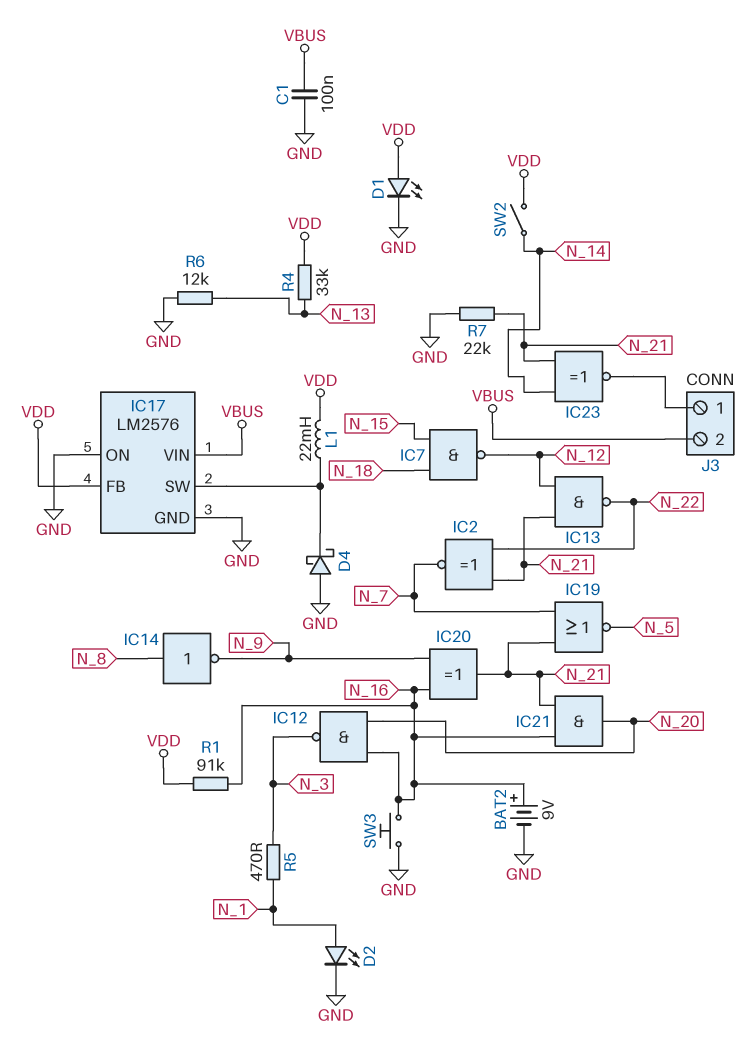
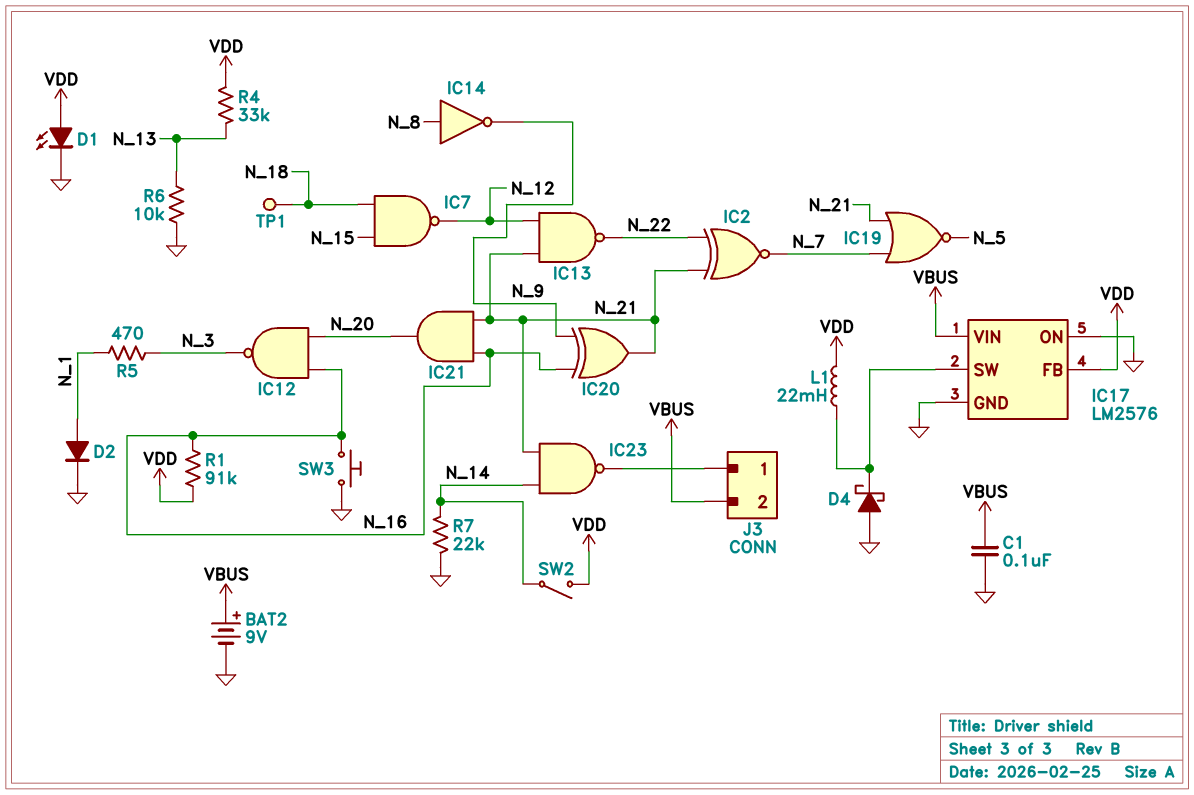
BAT2: 9V (plus N_16, minus GND) -> 9V (plus VBUS, minus GND)
D2: LED (A N_1, K GND) -> diode (A N_1, K GND)
IC23: XNOR (in N_14, in N_21, out J3/1) -> NAND (in N_14, in N_21, out J3/1)
R6: 12k (GND, N_13) -> 10k (GND, N_13)
R7: 22k (GND, N_21) -> 22k (GND, N_14)
TP1: none -> test point (N_18)

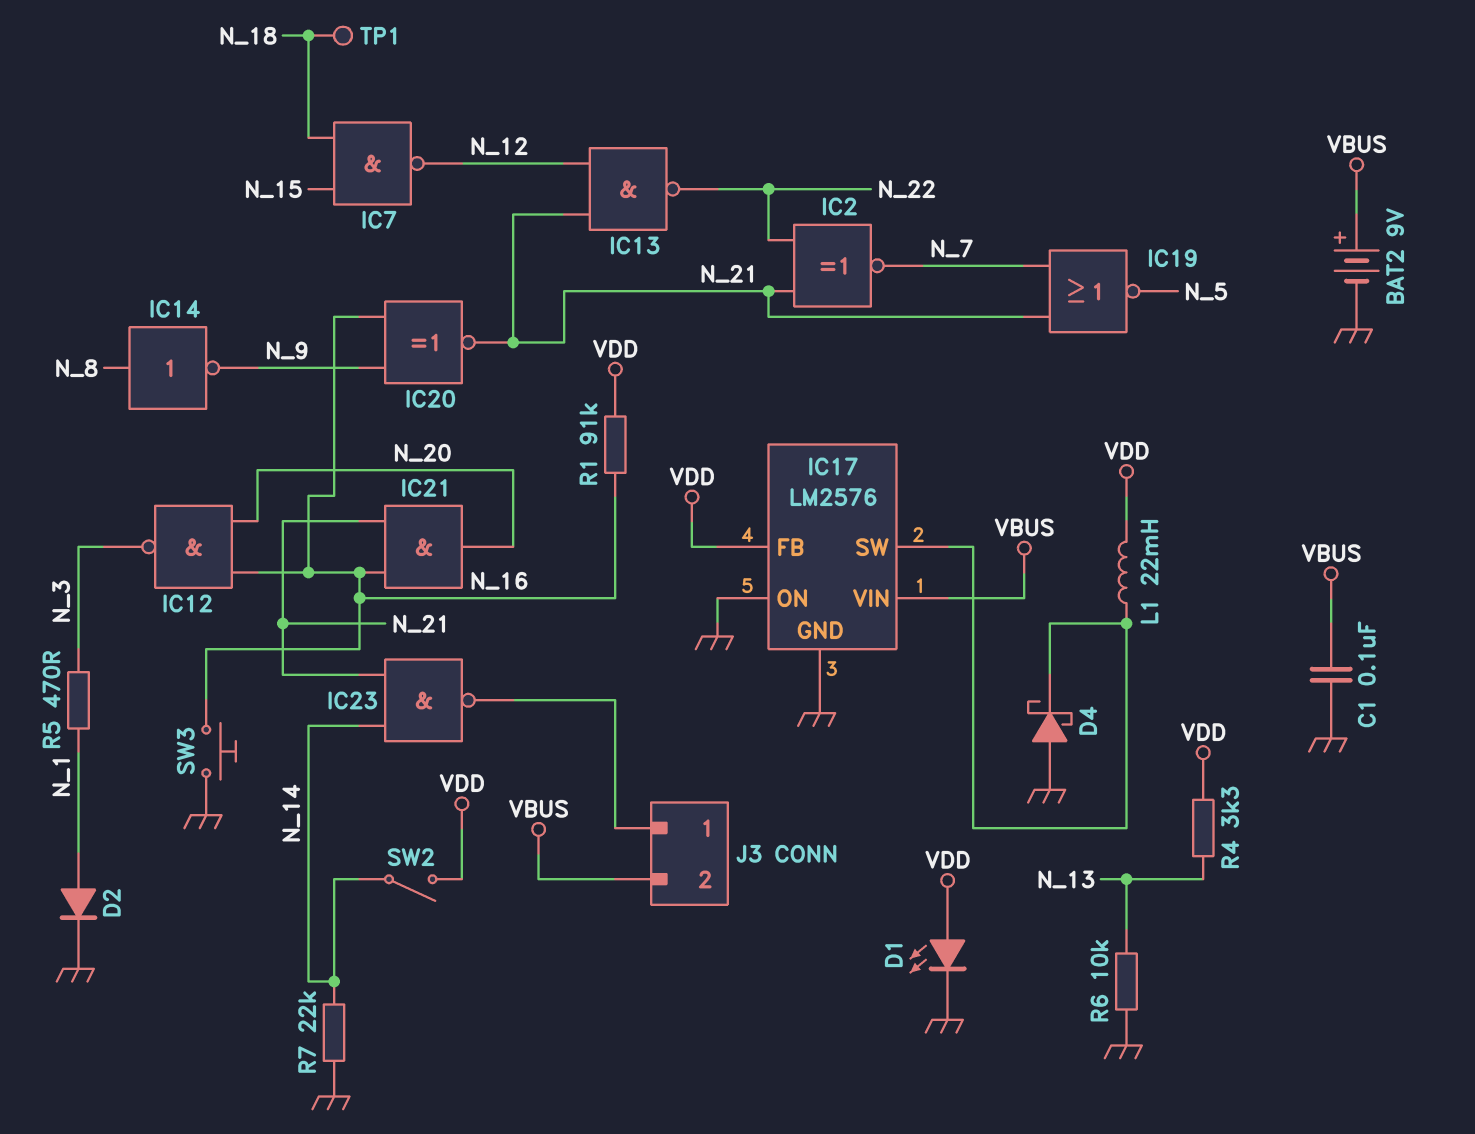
IC20: XOR (in N_9, in N_16, out N_21) -> XNOR (in N_9, in N_16, out N_21)
R4: 33k (N_13, VDD) -> 3.3k (N_13, VDD)

